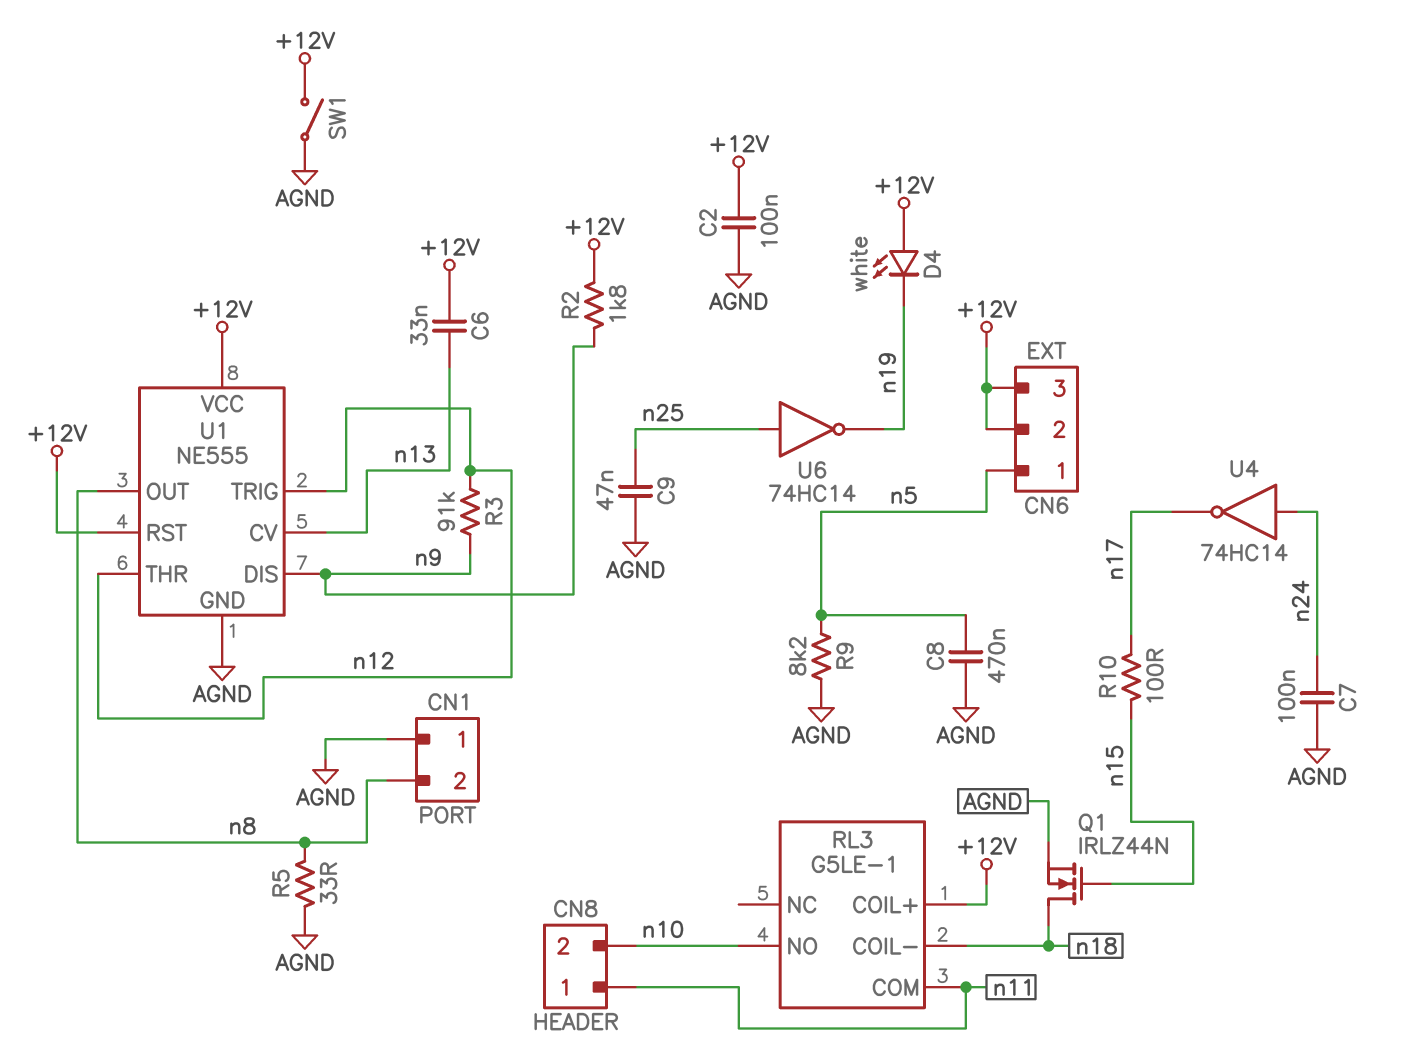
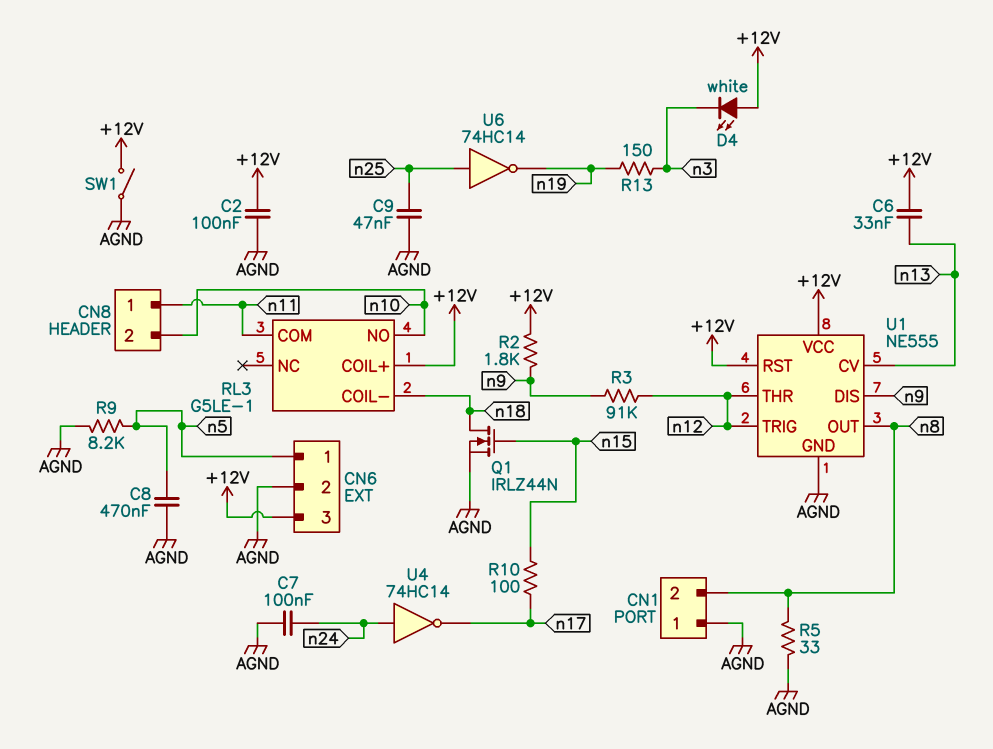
CN6 pin 2: +12V -> AGND
D4: LED white (A +12V, K n19) -> LED white (A +12V, K n3)
R13: none -> 150 (n3, n19)

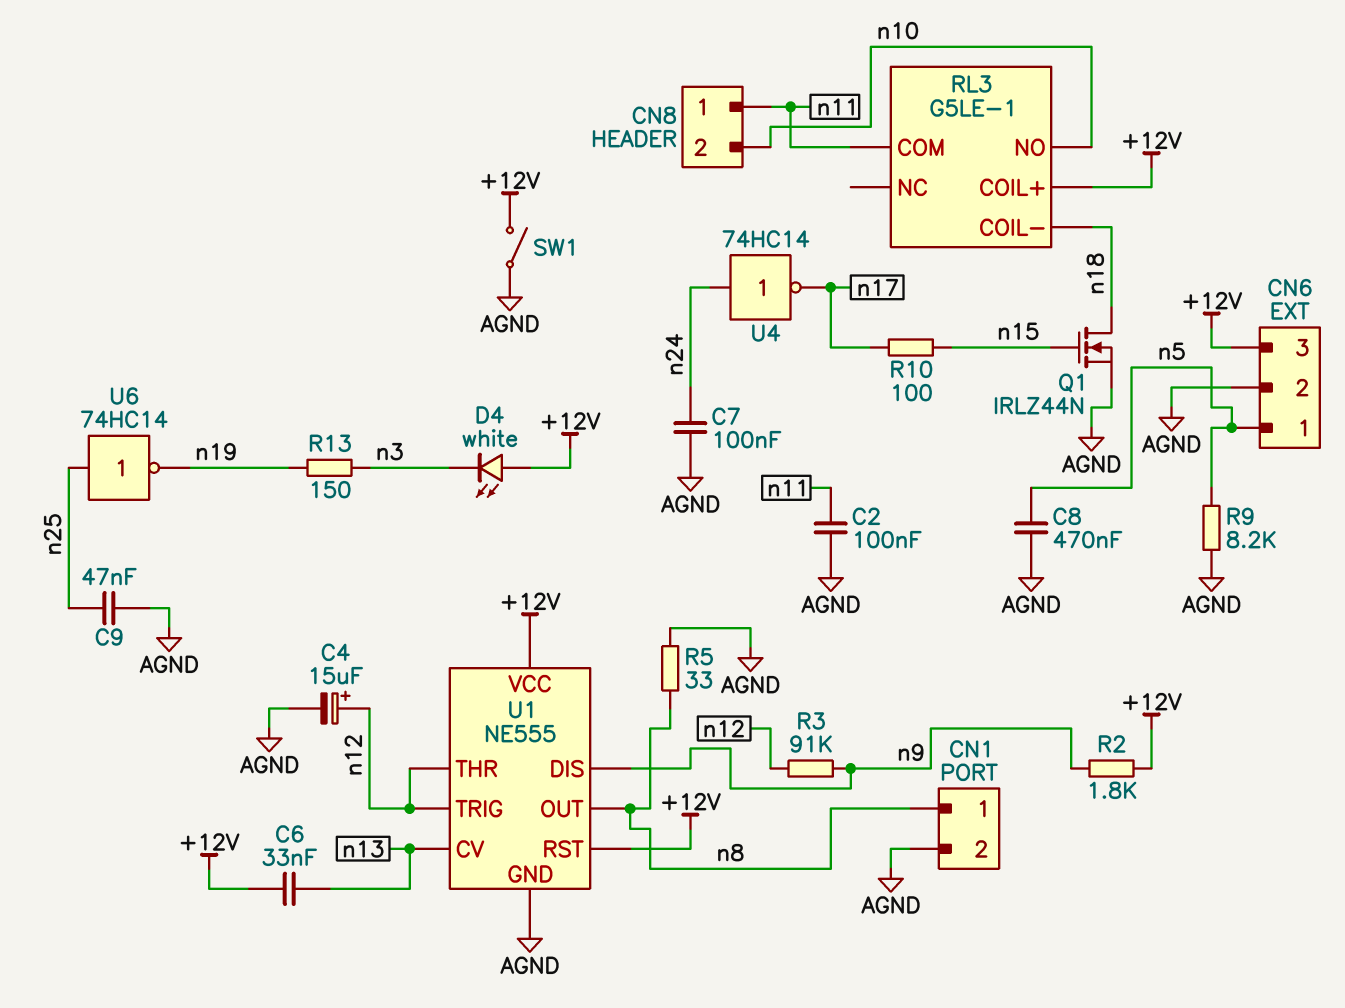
C2: 100nF (+12V, AGND) -> 100nF (AGND, n11)
C4: none -> 15uF (plus n12, minus AGND)
CN1 pin 1: AGND -> n8
CN1 pin 2: n8 -> AGND

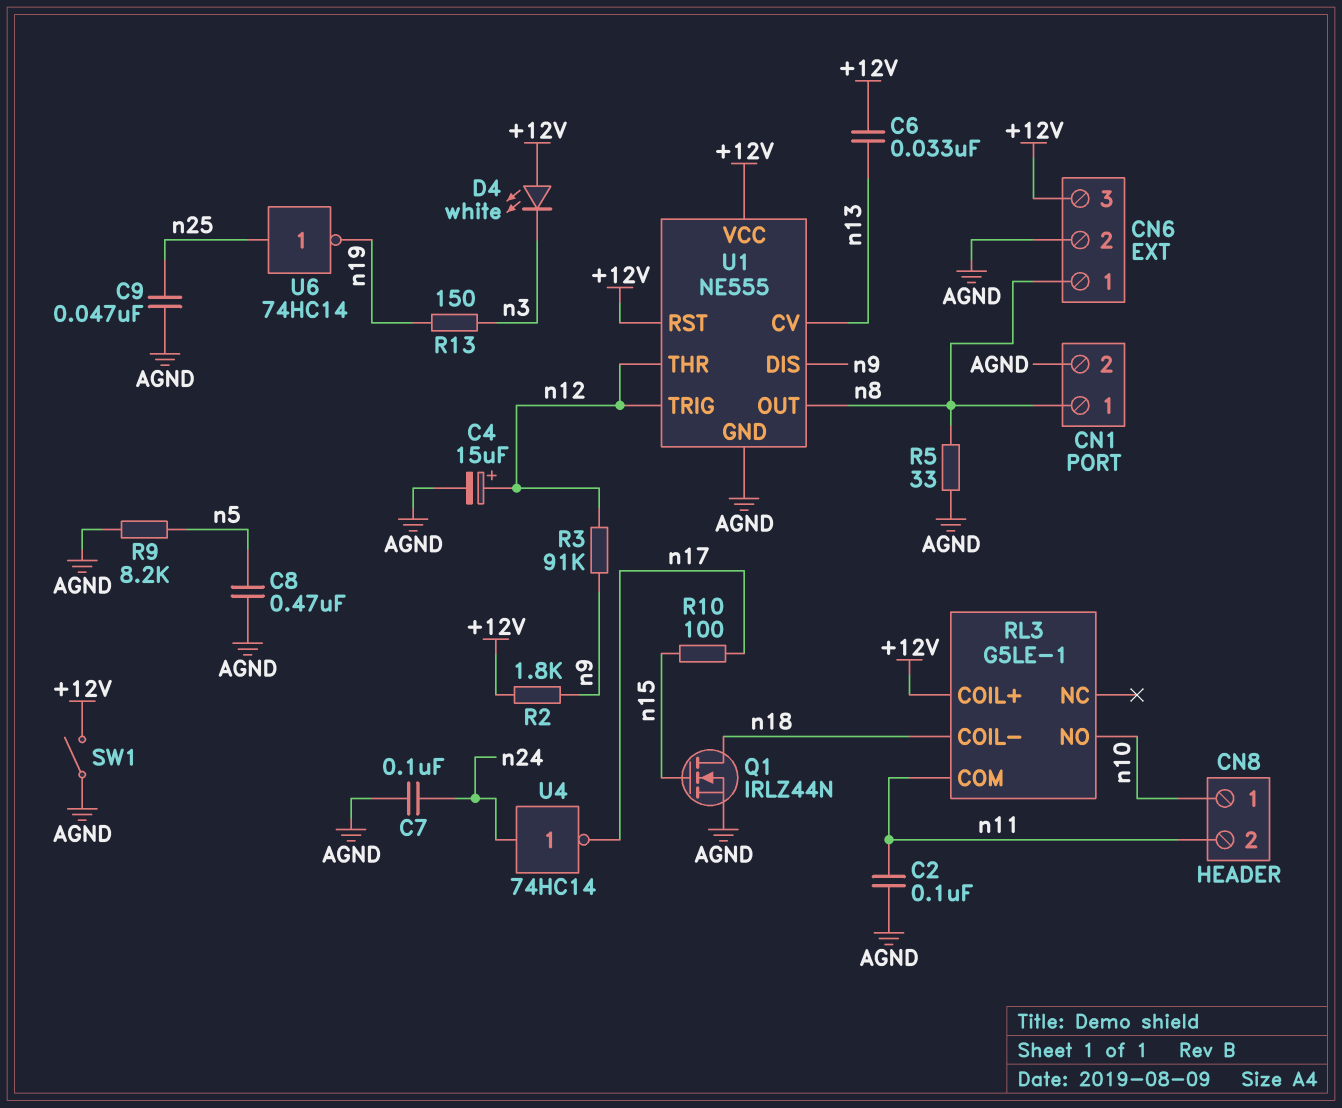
CN6 pin 1: n5 -> n8
CN8 pin 1: n11 -> n10
CN8 pin 2: n10 -> n11

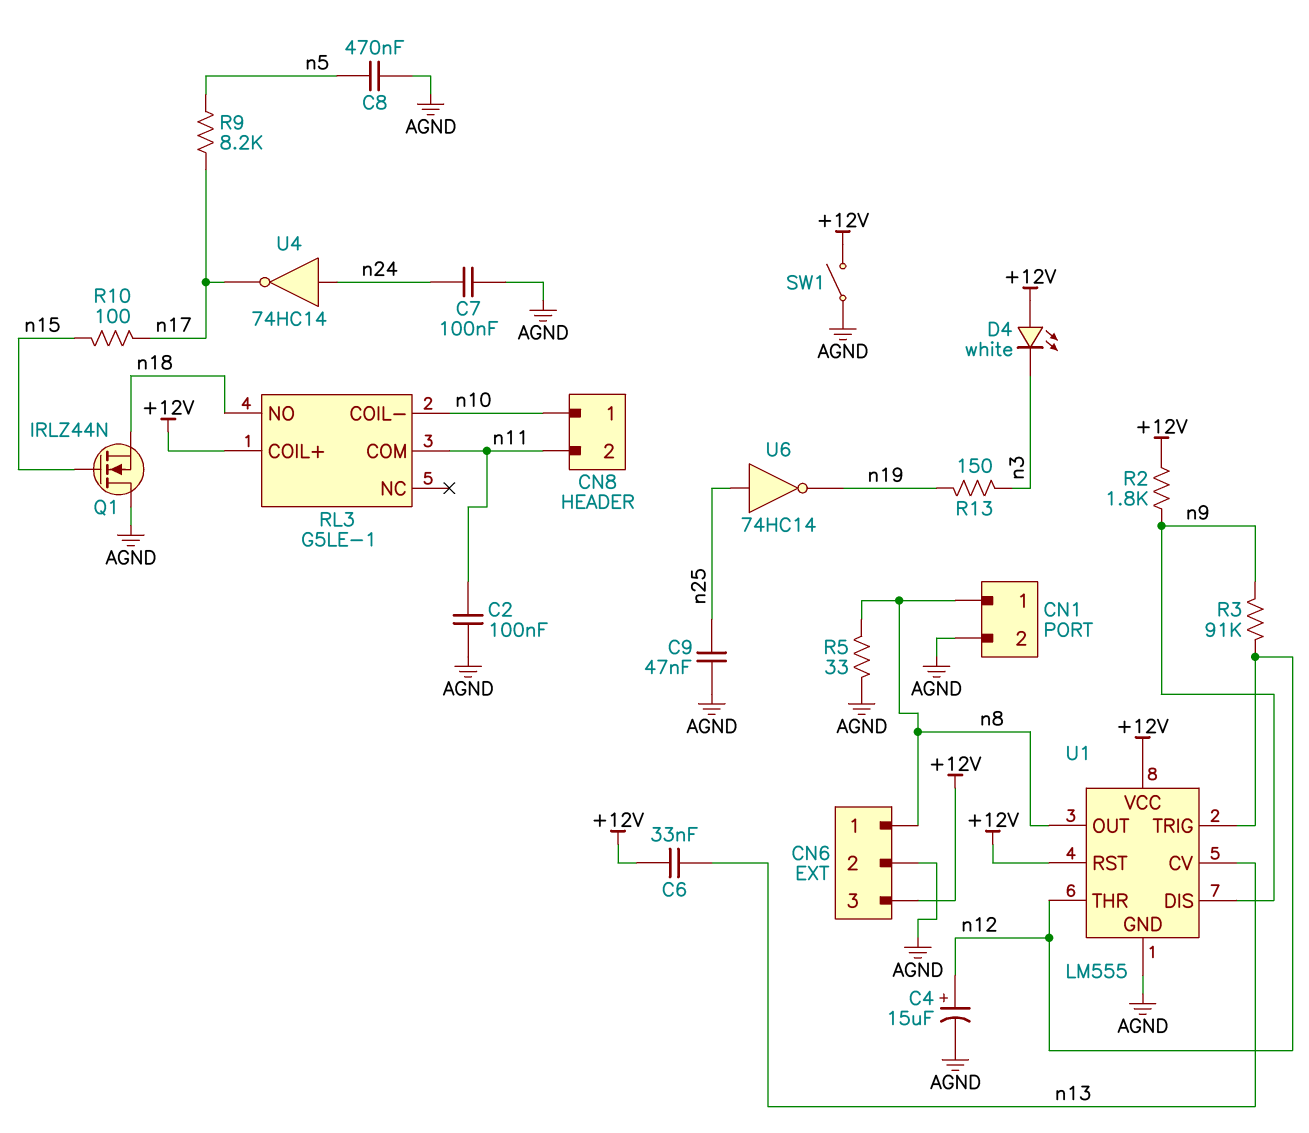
Q1: NMOS IRLZ44N (G n15, D n18, S AGND) -> NMOS IRLZ44N (G n15, D AGND, S n18)
R9: 8.2k (AGND, n5) -> 8.2k (n5, n17)
RL3 pin COIL-: n18 -> n10
RL3 pin NO: n10 -> n18
U1: NE555 -> LM555

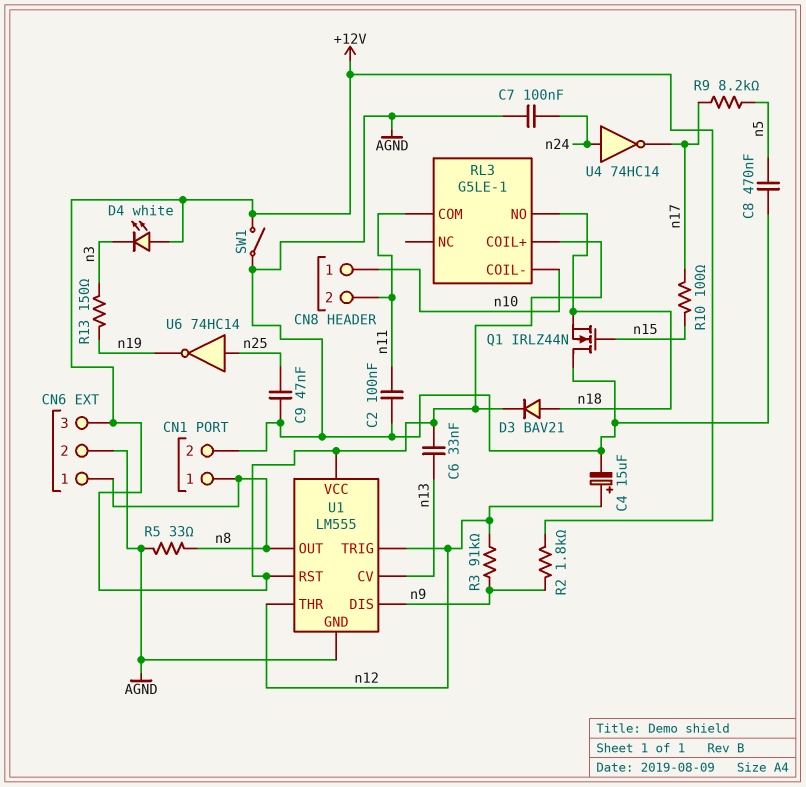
D3: none -> diode BAV21 (A n18, K +12V)

